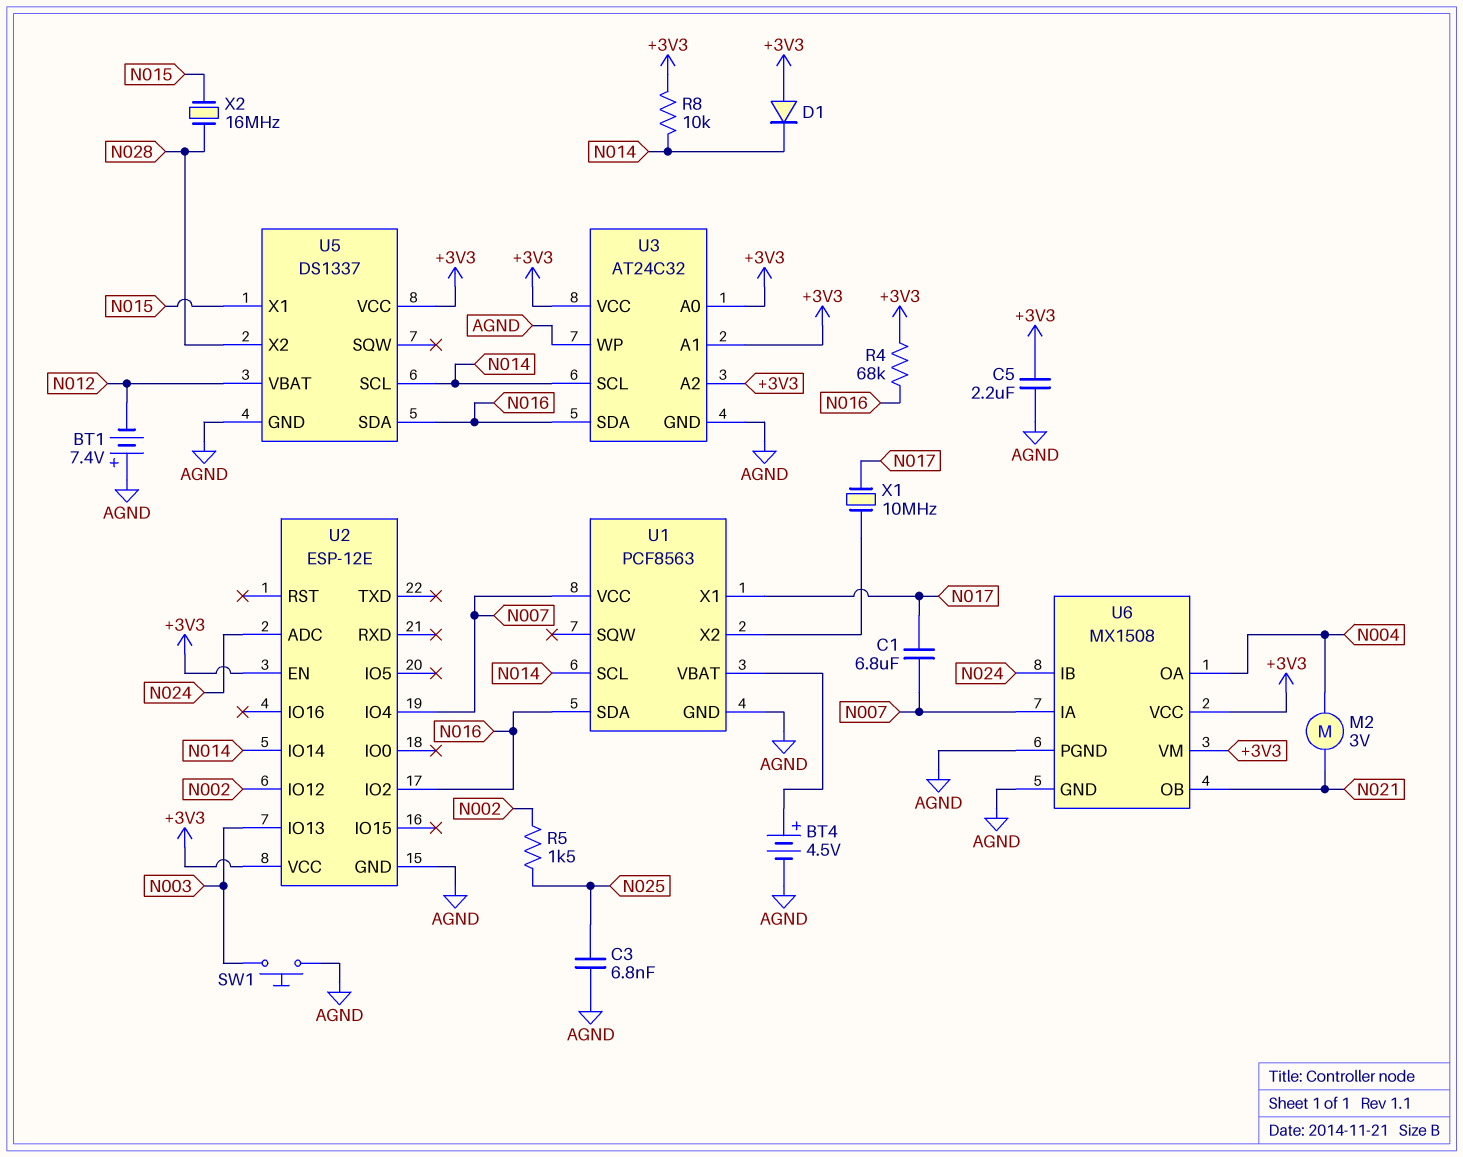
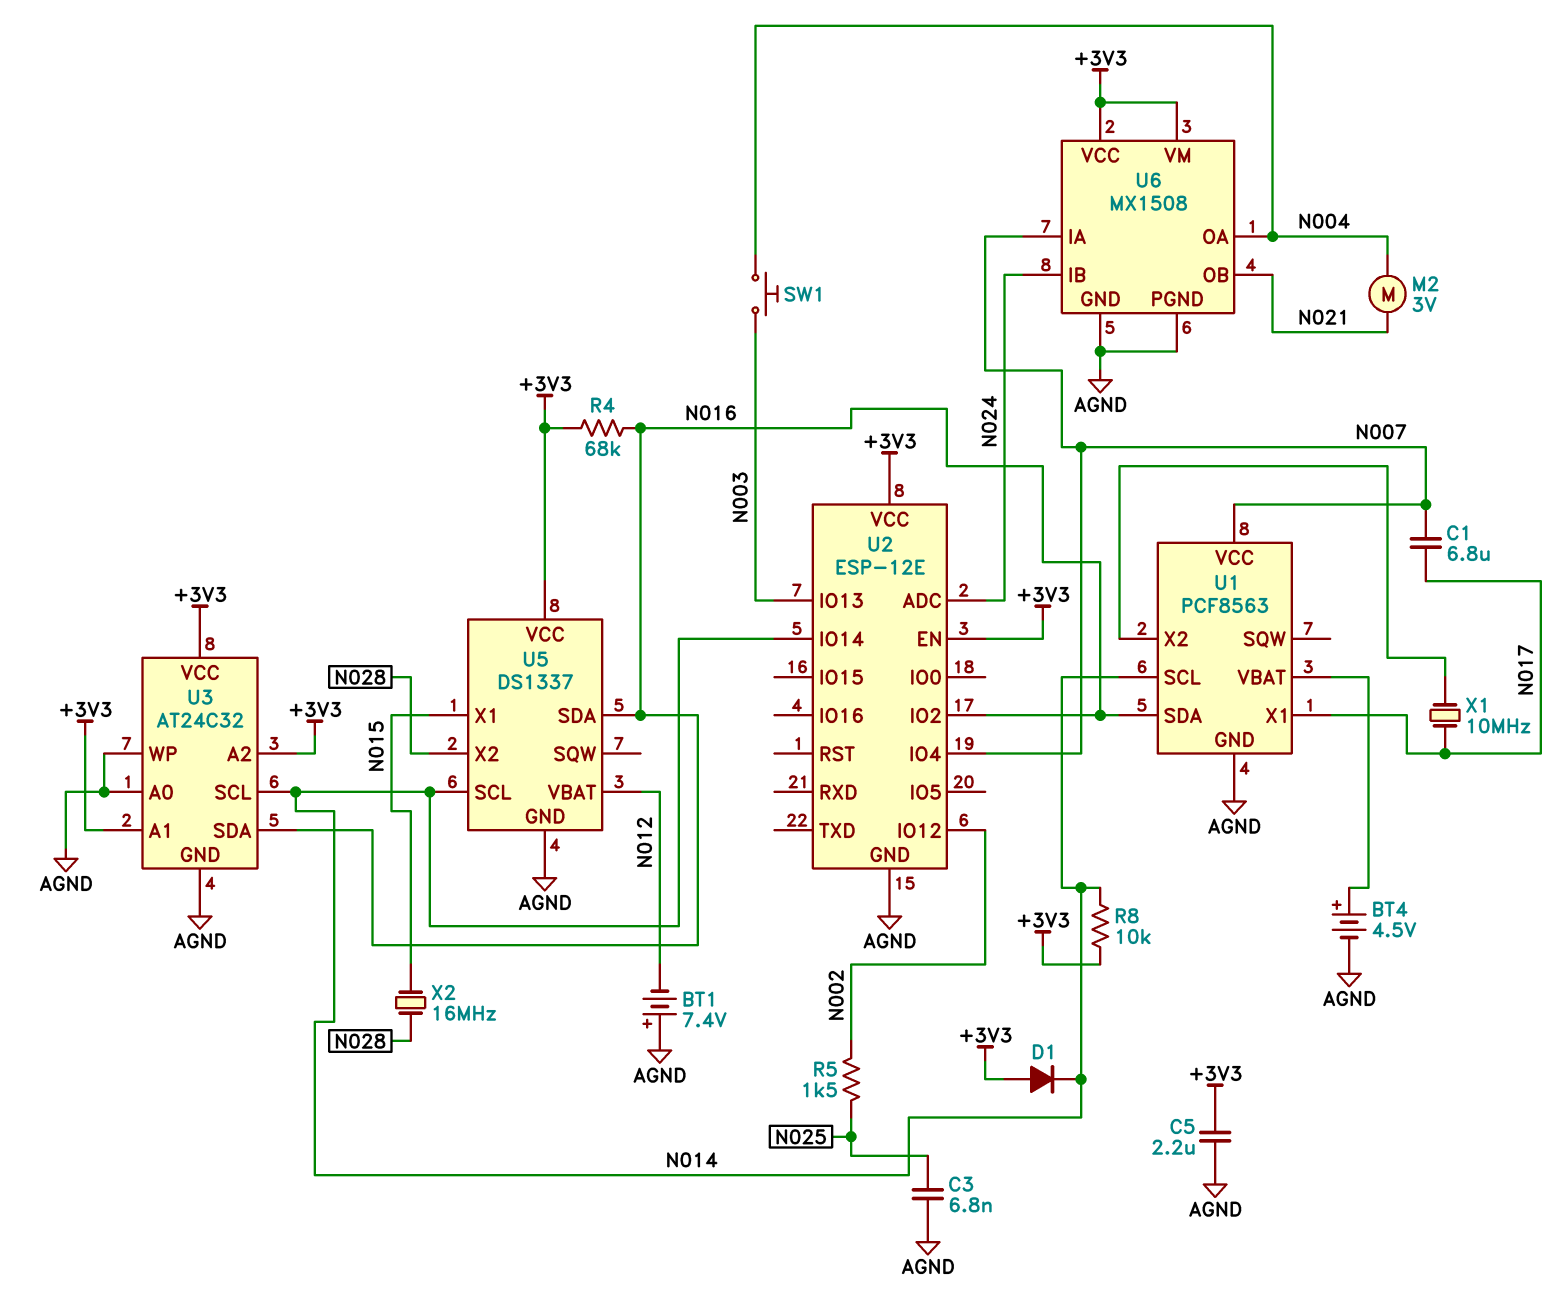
SW1: button (AGND, N003) -> button (N003, N004)
U3 pin A0: +3V3 -> AGND

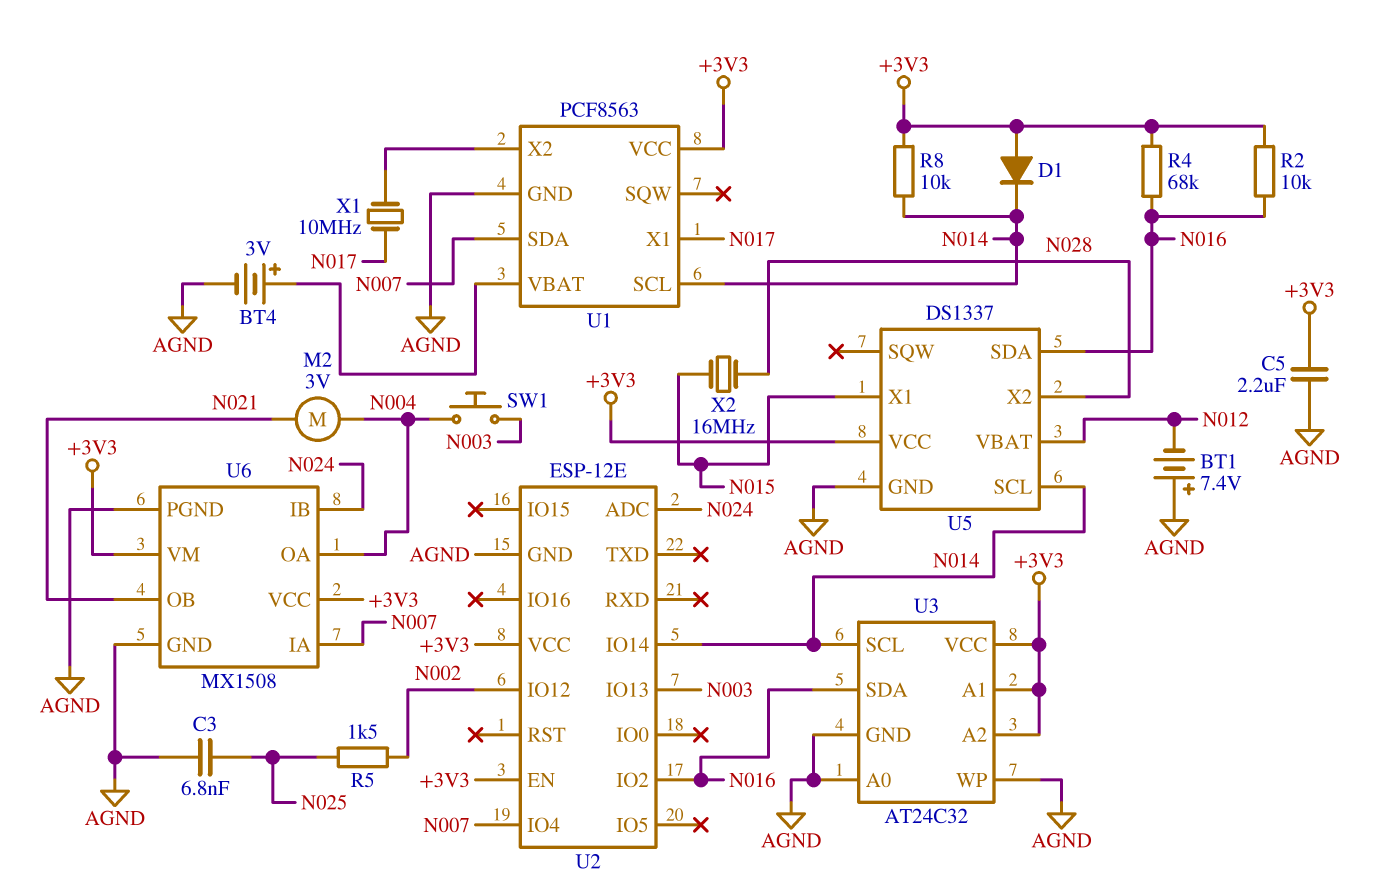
BT4: 4.5V (plus U1/VBAT, minus AGND) -> 3V (plus U1/VBAT, minus AGND)
C1: 6.8uF (N007, N017) -> none
R2: none -> 10k (+3V3, N016)
U1 pin SDA: N016 -> N007
U1 pin VCC: N007 -> +3V3

